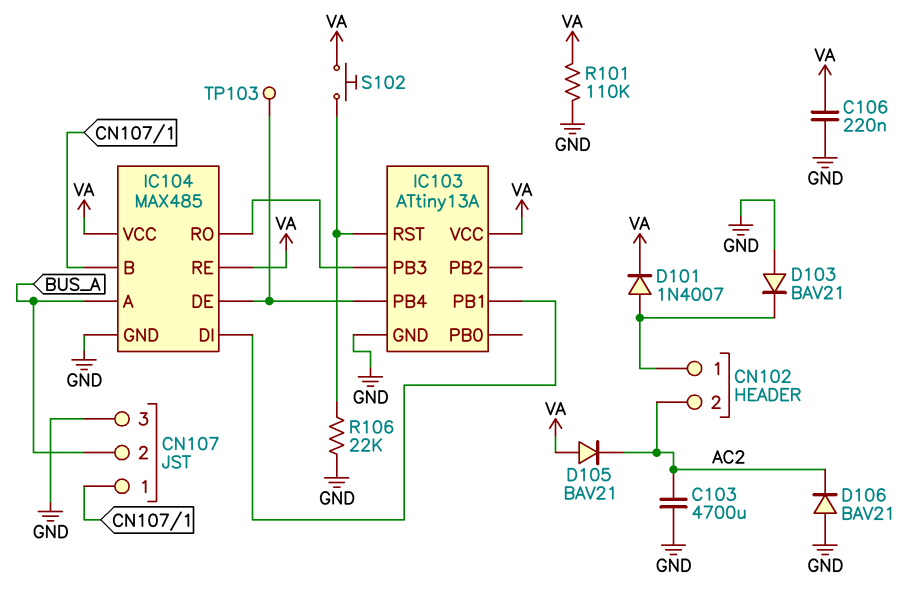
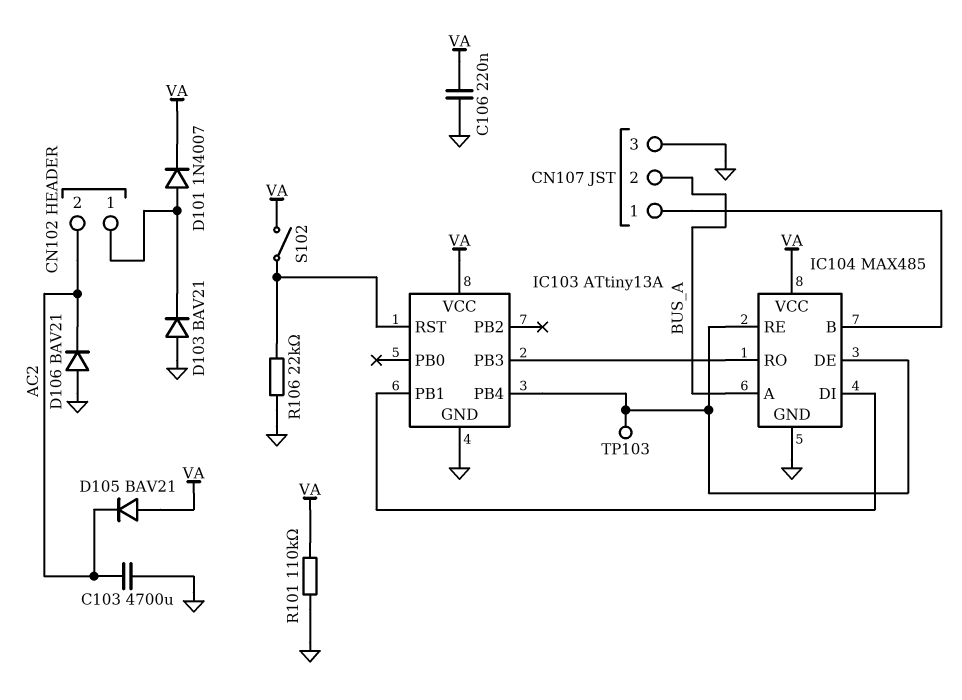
IC104 pin RE: VA -> IC103/PB4
S102: button (IC103/RST, VA) -> switch (IC103/RST, VA)

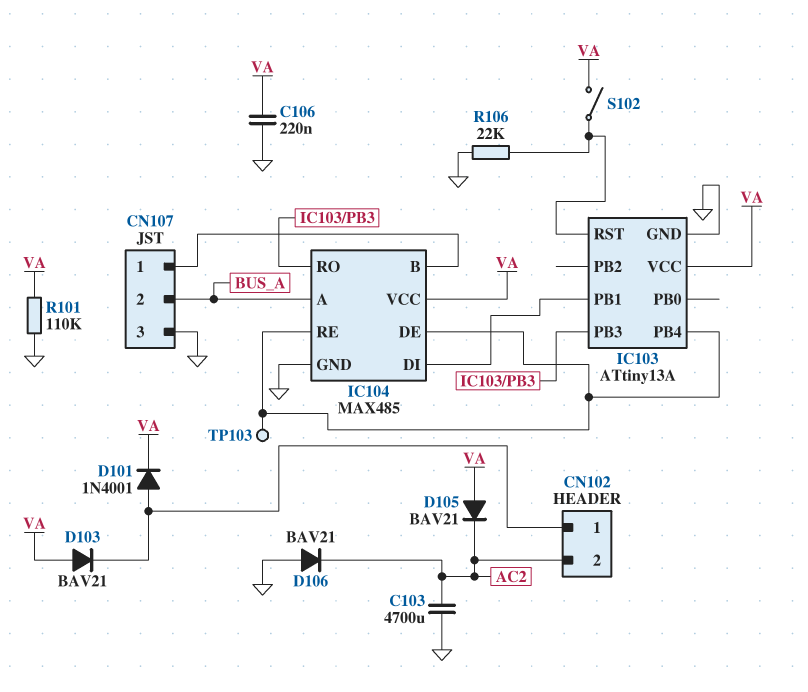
D101: diode 1N4007 (A CN102/1, K VA) -> diode 1N4001 (A CN102/1, K VA)
D103: diode BAV21 (A GND, K CN102/1) -> diode BAV21 (A VA, K CN102/1)

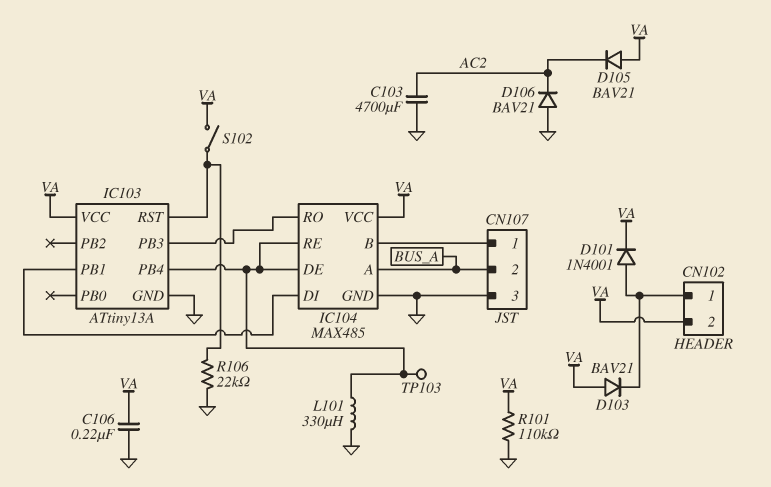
CN102 pin 2: AC2 -> VA
L101: none -> 330uH (GND, IC103/PB4)

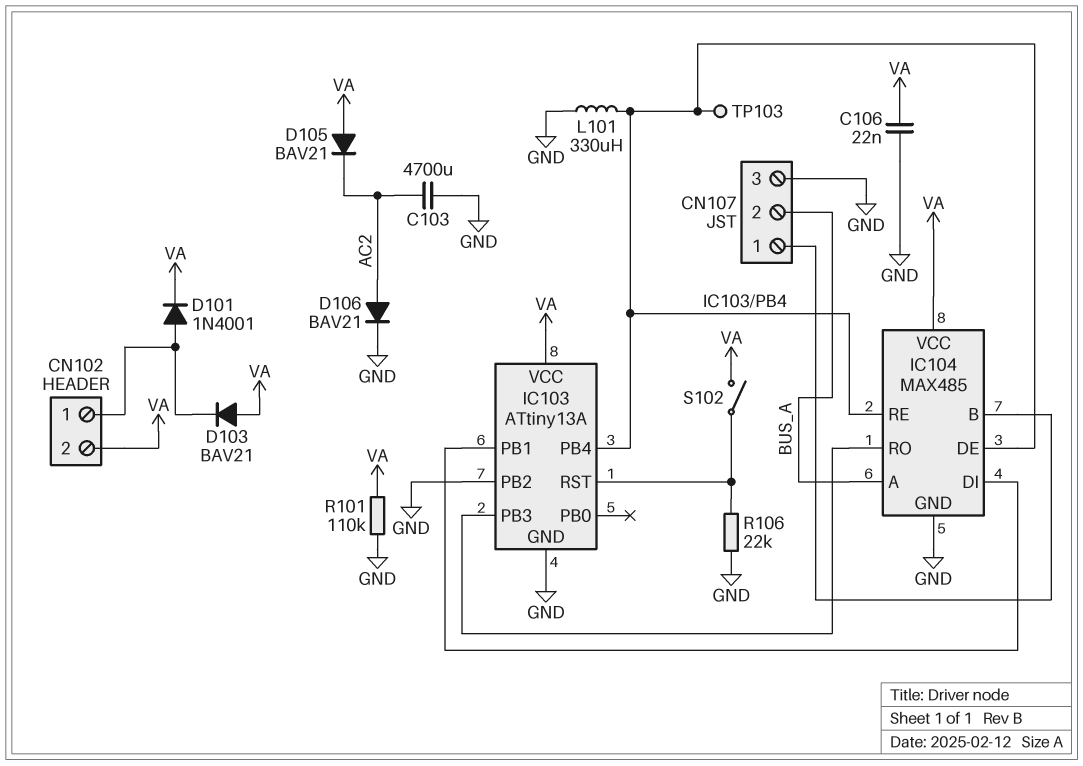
C106: 220nF (GND, VA) -> 22nF (GND, VA)
D106: diode BAV21 (A GND, K AC2) -> diode BAV21 (A AC2, K GND)
IC103 pin PB2: none -> GND

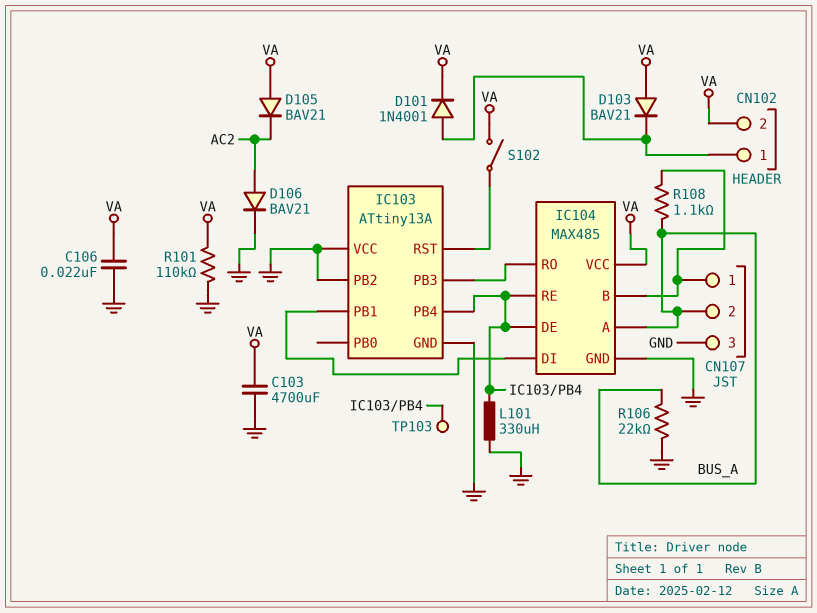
C103: 4700uF (AC2, GND) -> 4700uF (GND, VA)
IC103 pin VCC: VA -> GND
R106: 22k (GND, IC103/RST) -> 22k (BUS_A, GND)
R108: none -> 1.1k (BUS_A, CN107/1)

